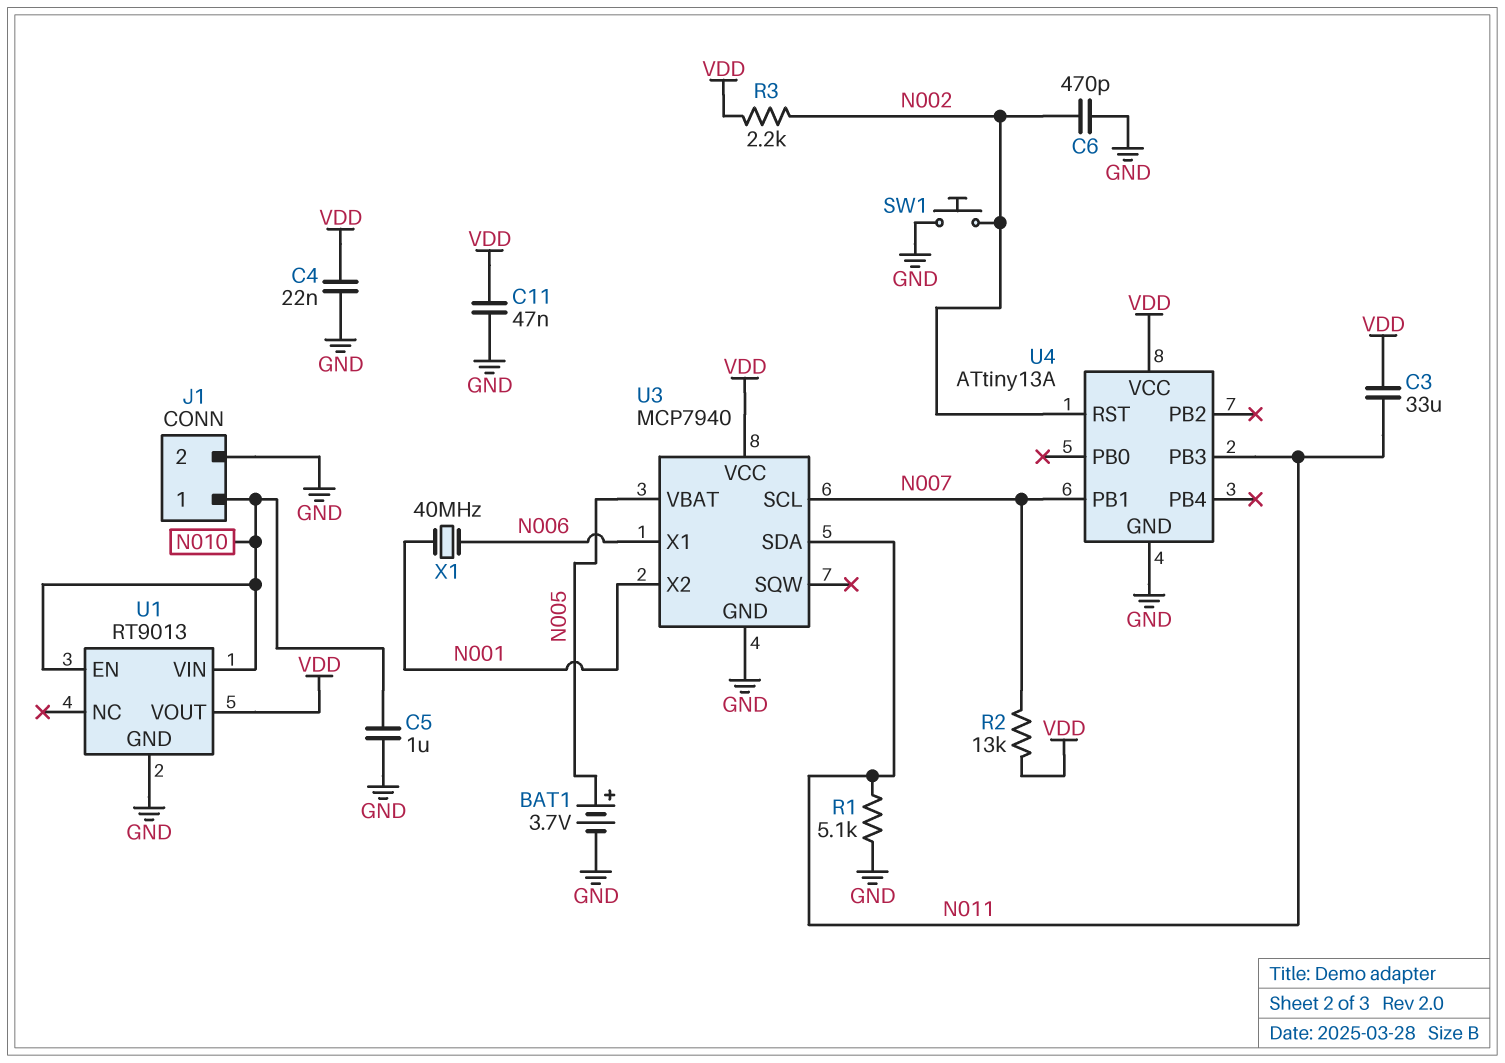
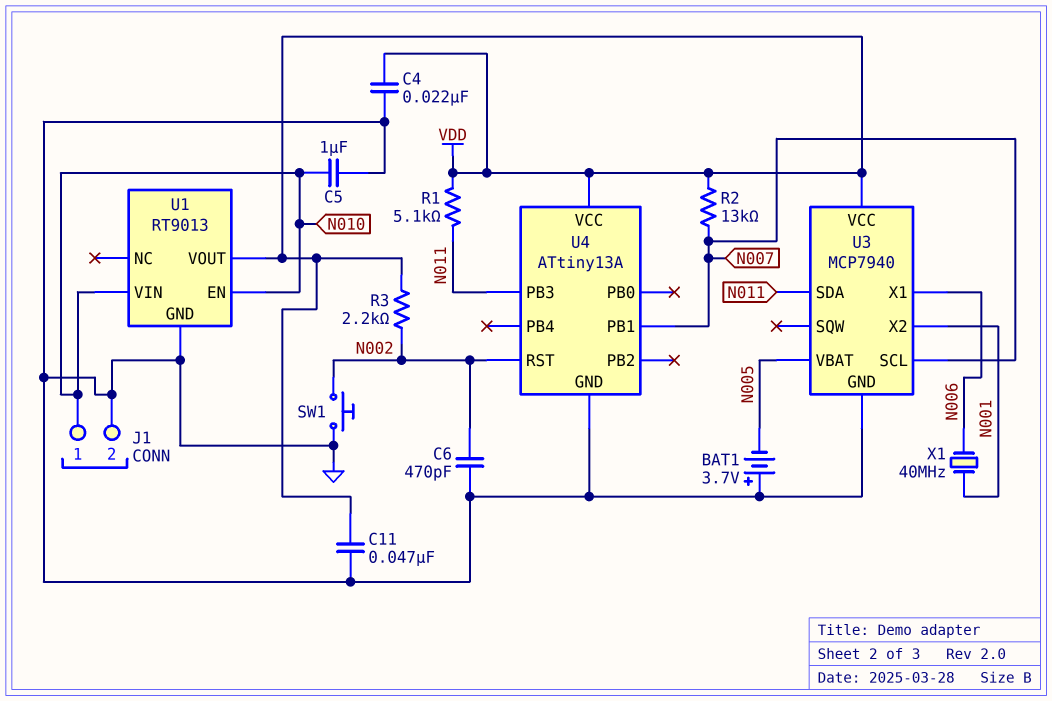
BAT1: 3.7V (plus N005, minus GND) -> 3.7V (plus GND, minus N005)
C3: 33uF (N011, VDD) -> none
R1: 5.1k (GND, N011) -> 5.1k (N011, VDD)

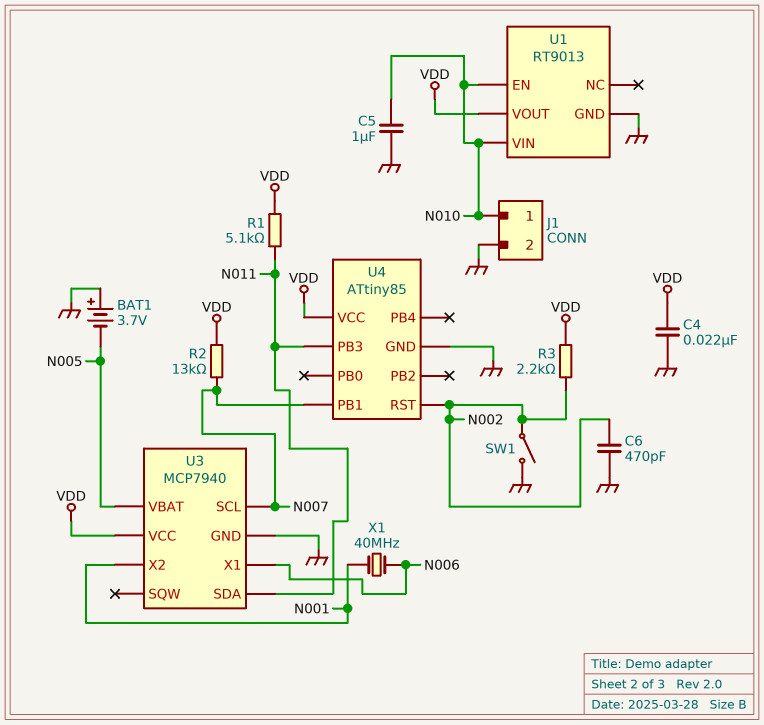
C11: 47nF (GND, VDD) -> none
SW1: button (GND, N002) -> switch (GND, N002)
U4: ATtiny13A -> ATtiny85

